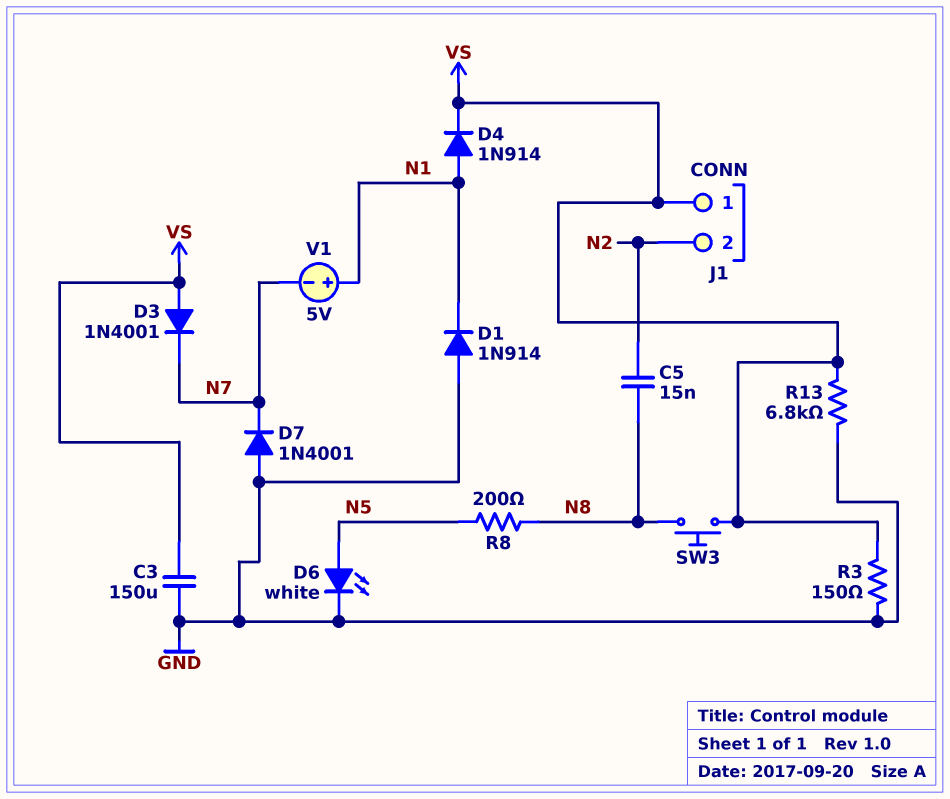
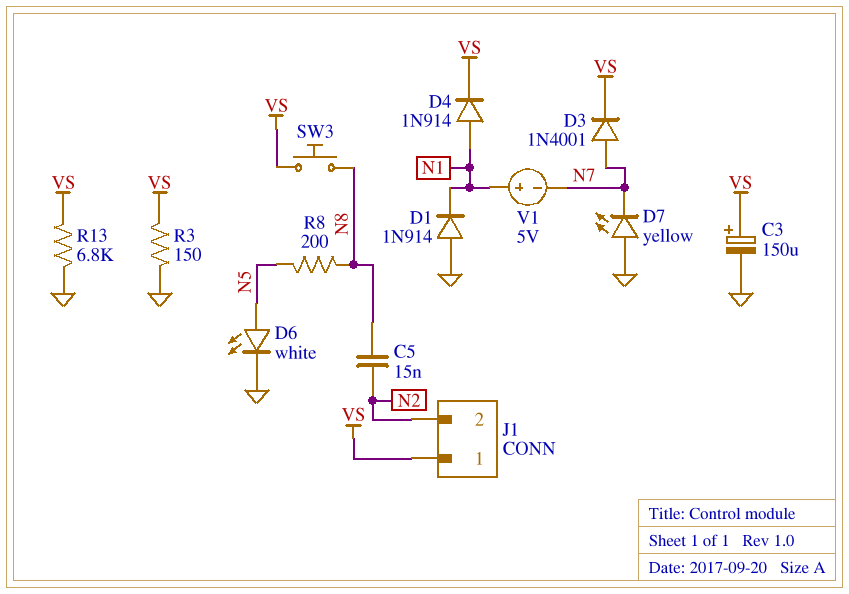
C3: 150uF (GND, VS) -> 150uF (plus VS, minus GND)
D3: diode 1N4001 (A VS, K N7) -> diode 1N4001 (A N7, K VS)
D7: diode 1N4001 (A GND, K N7) -> LED yellow (A GND, K N7)

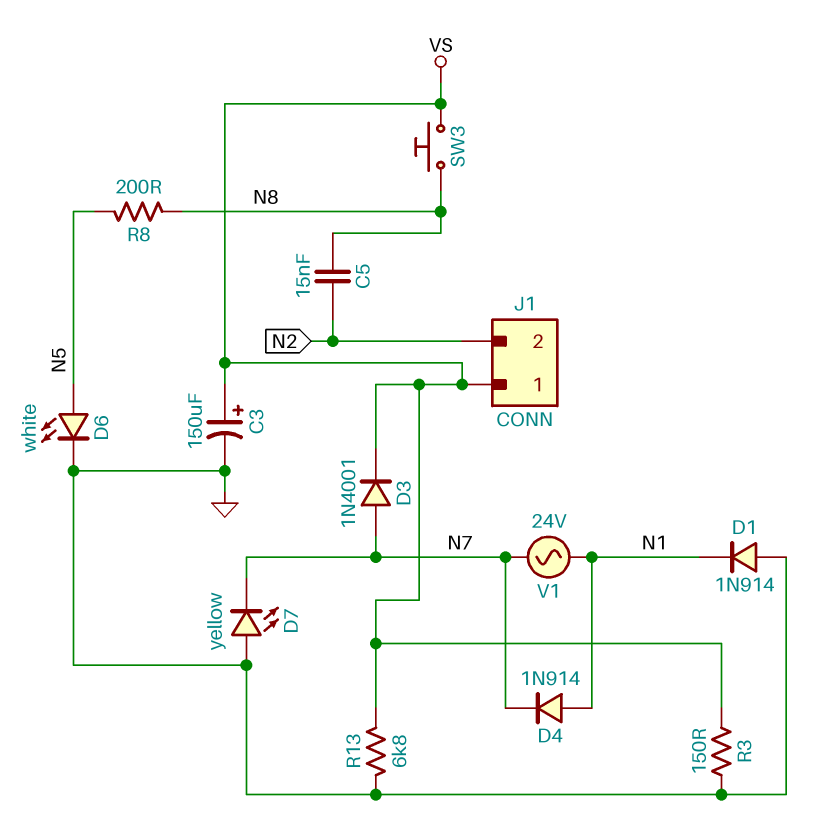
D4: diode 1N914 (A N1, K VS) -> diode 1N914 (A N1, K N7)
V1: 5V (plus N1, minus N7) -> AC 24V (N1, N7)

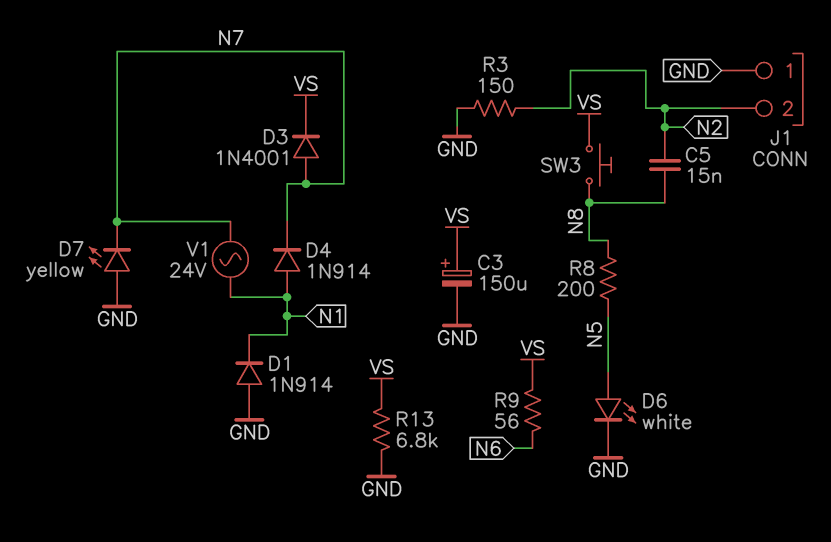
J1 pin 1: VS -> GND
R3: 150 (GND, VS) -> 150 (GND, N2)
R9: none -> 56 (N6, VS)

